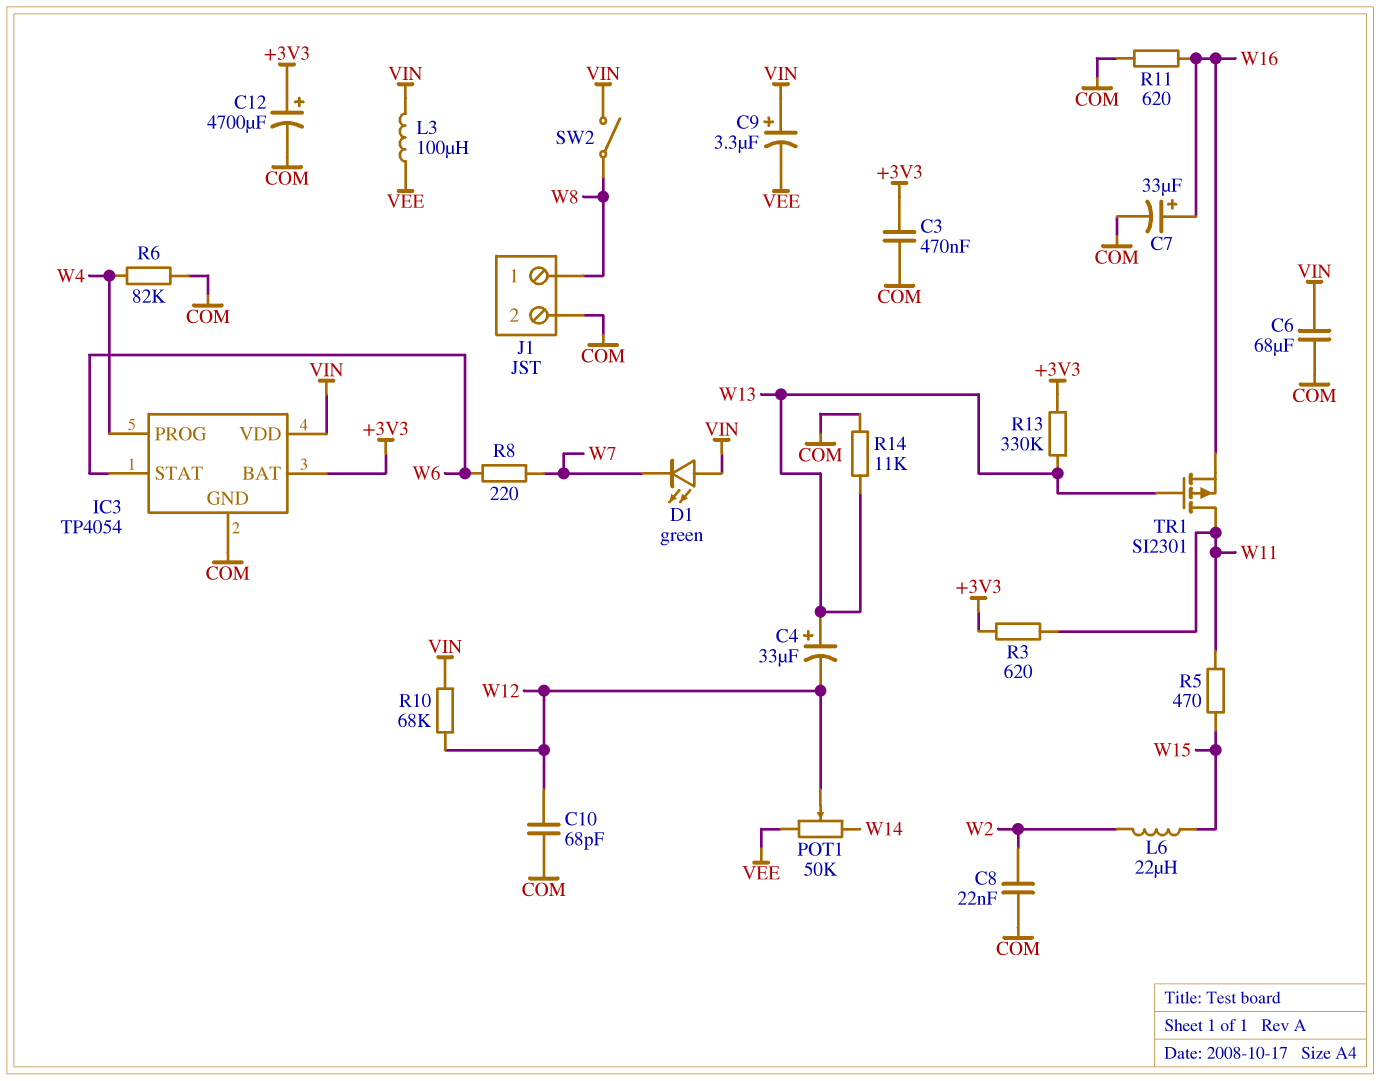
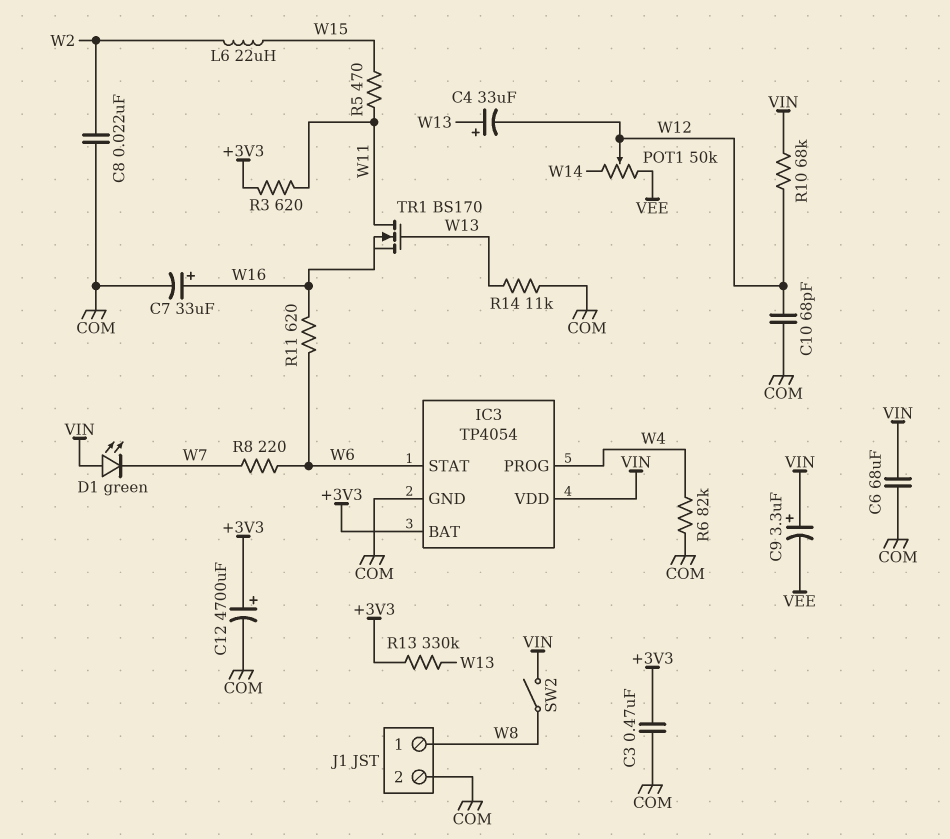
L3: 100uH (VEE, VIN) -> none
R11: 620 (COM, W16) -> 620 (W6, W16)
TR1: PMOS SI2301 (G W13, D W11, S W16) -> NMOS BS170 (G W13, D W11, S W16)

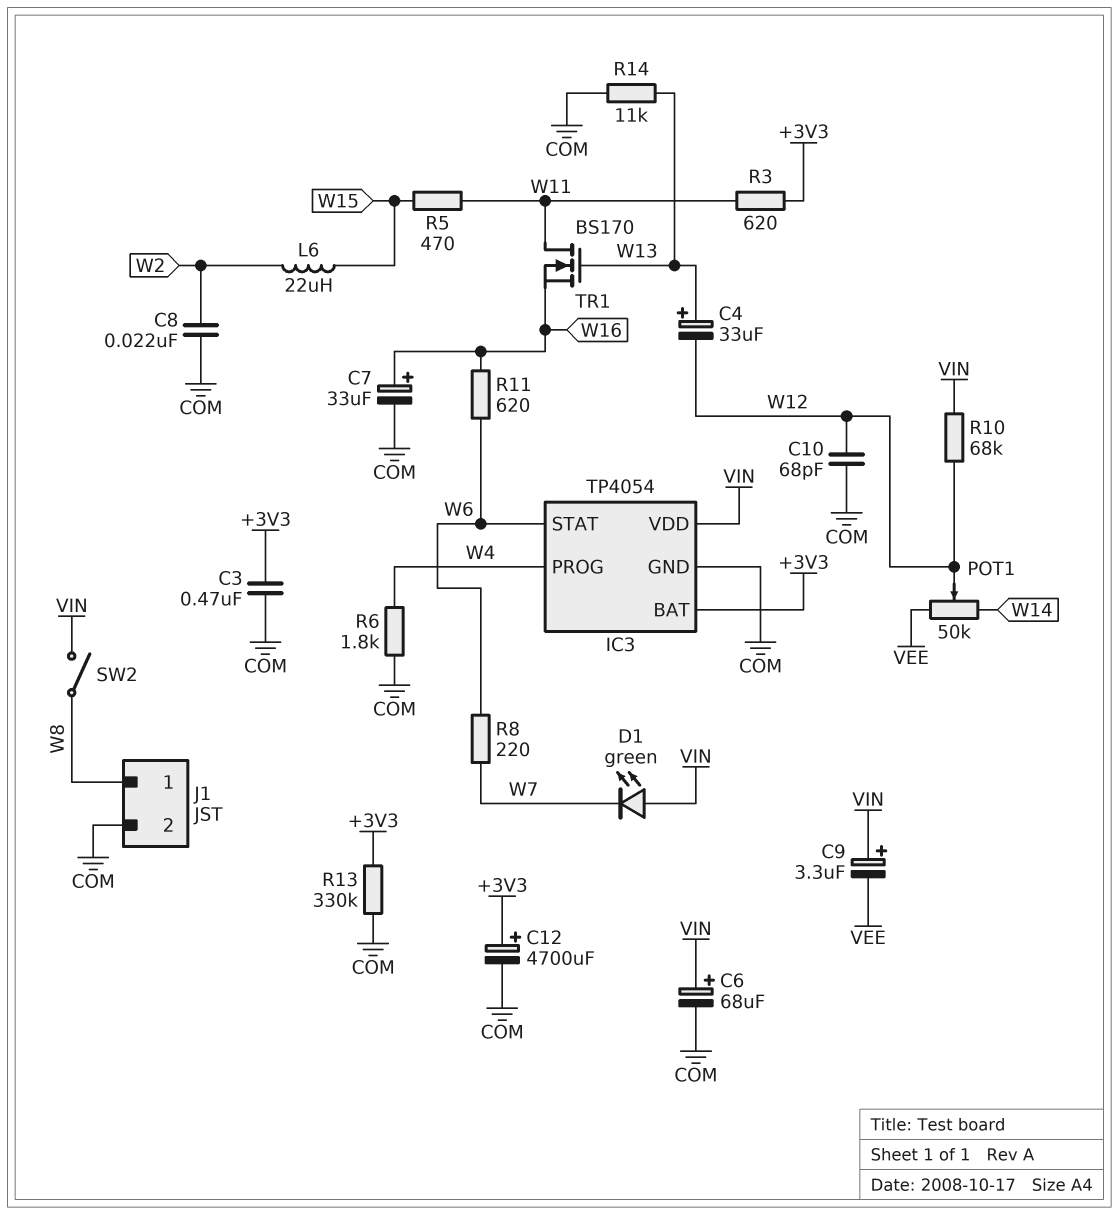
C6: 68uF (COM, VIN) -> 68uF (plus VIN, minus COM)
R6: 82k (COM, W4) -> 1.8k (COM, W4)
R13: 330k (+3V3, W13) -> 330k (+3V3, COM)

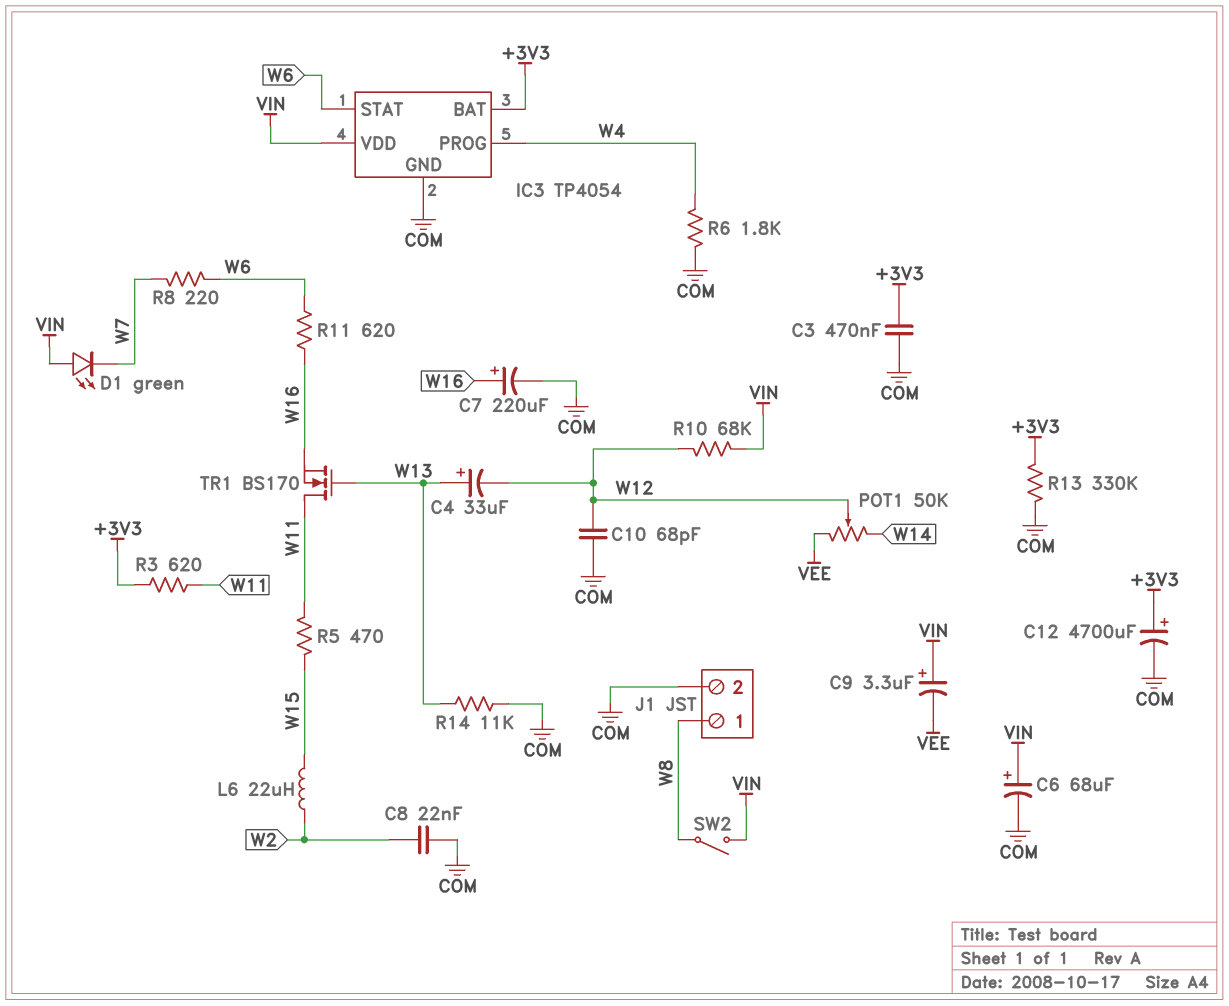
C7: 33uF (plus W16, minus COM) -> 220uF (plus W16, minus COM)

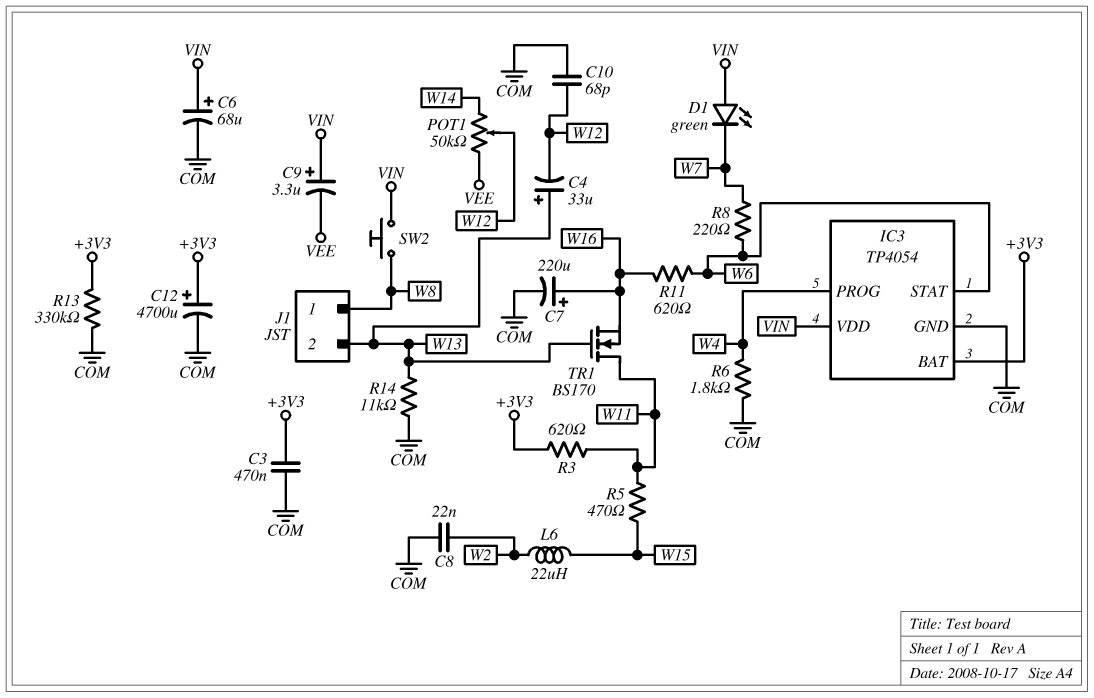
J1 pin 2: COM -> W13
R10: 68k (VIN, W12) -> none
SW2: switch (VIN, W8) -> button (VIN, W8)

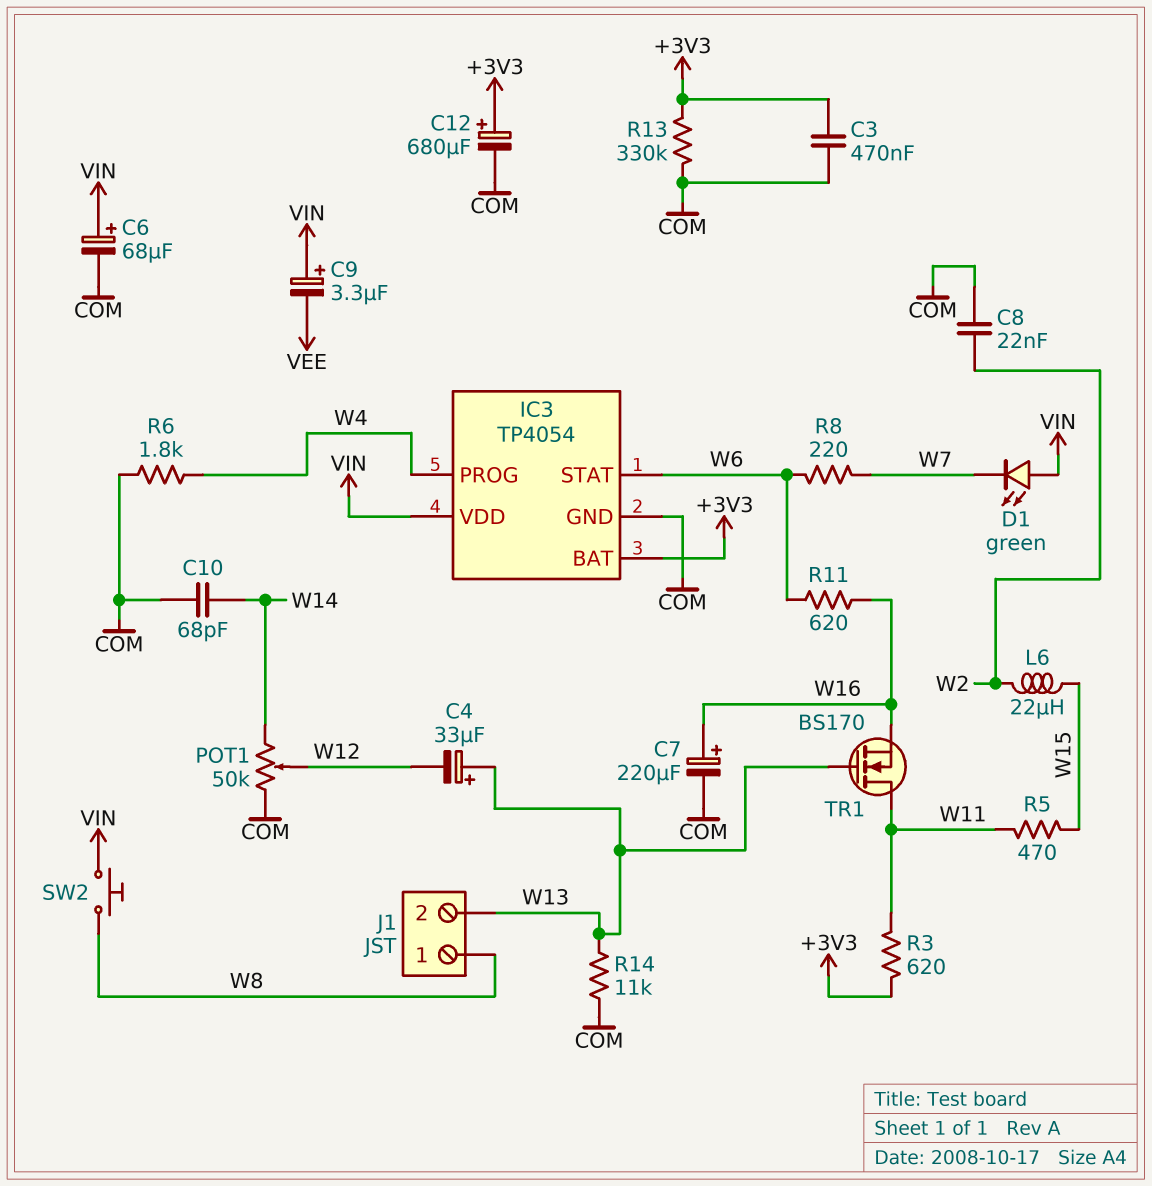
C10: 68pF (COM, W12) -> 68pF (COM, W14)
C12: 4700uF (plus +3V3, minus COM) -> 680uF (plus +3V3, minus COM)
POT1: 50k (VEE, W14, wiper W12) -> 50k (COM, W14, wiper W12)

